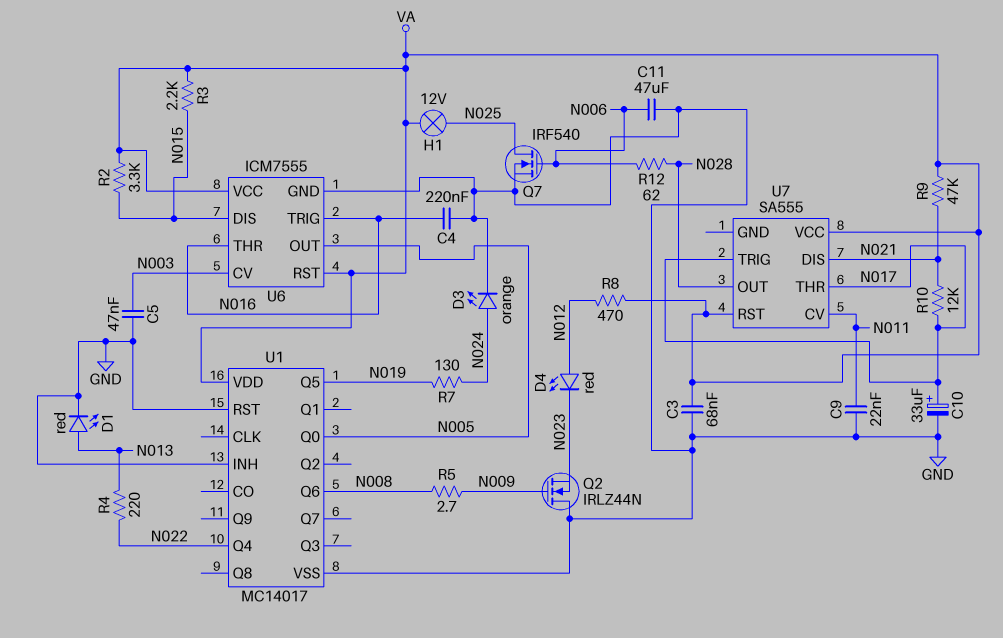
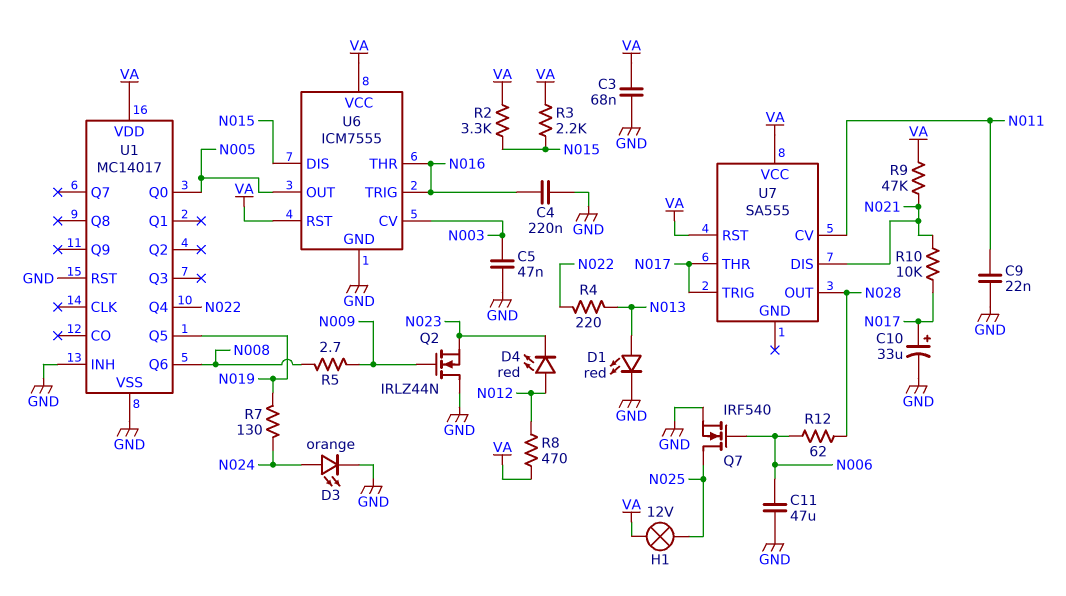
R10: 12k (N017, N021) -> 10k (N017, N021)

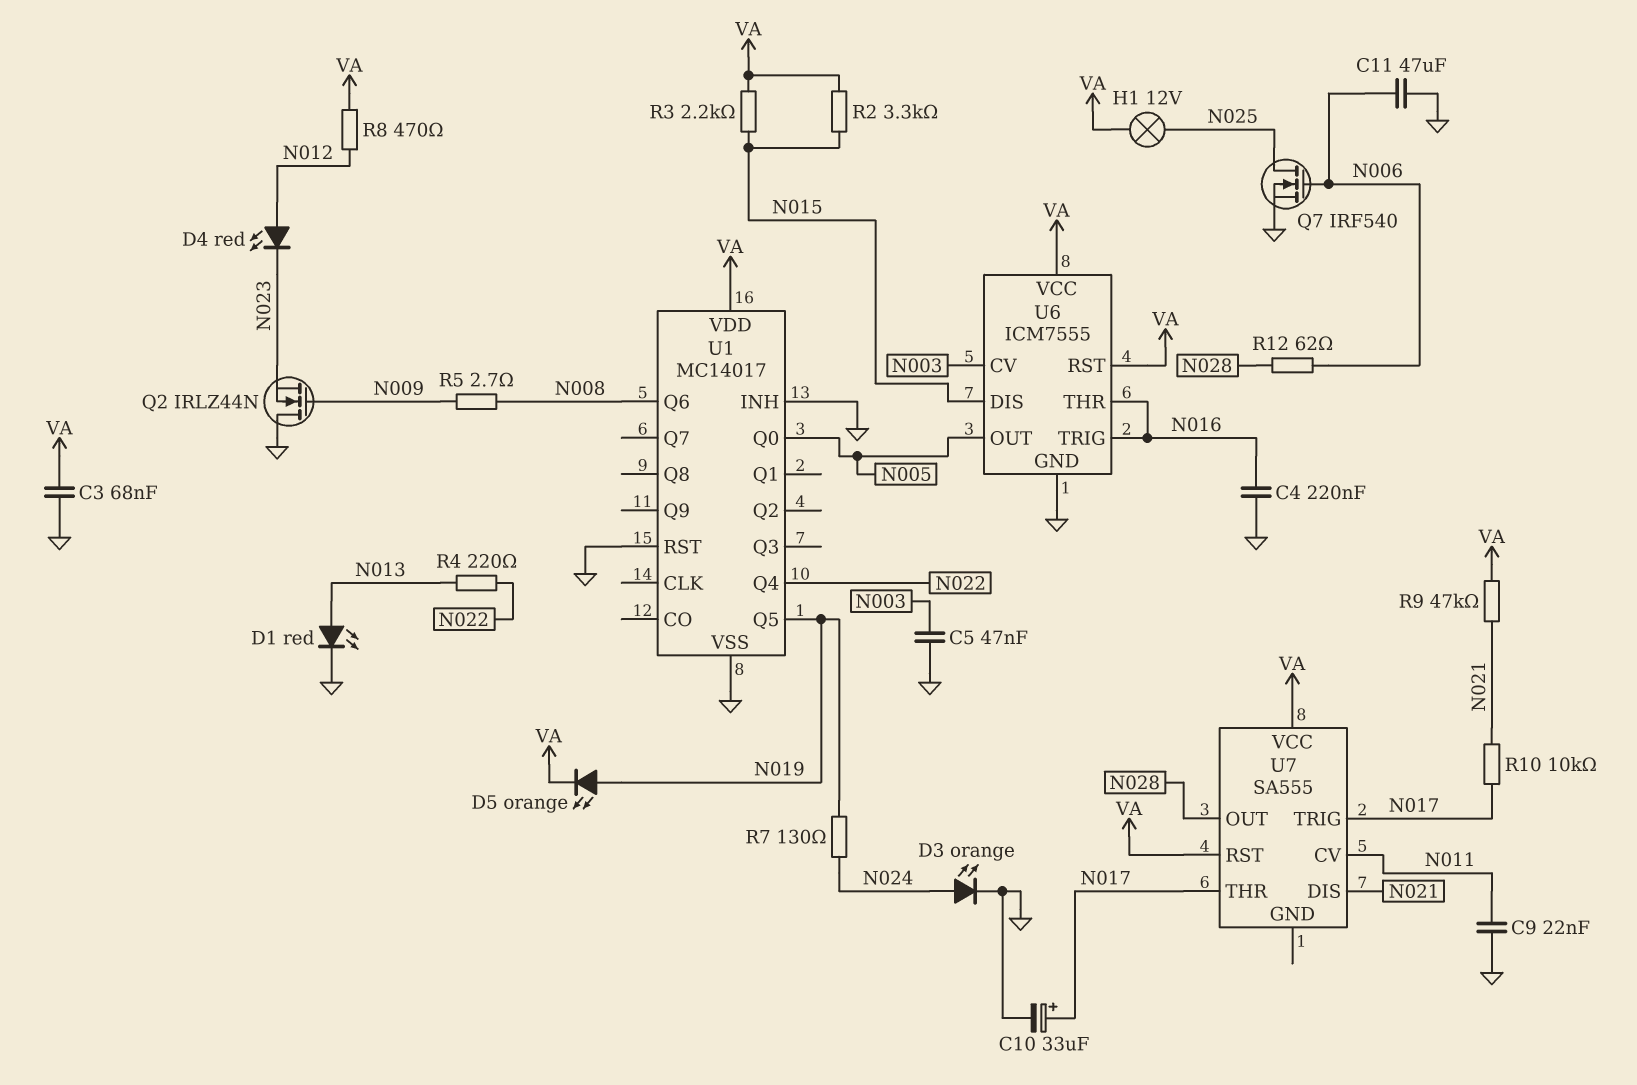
D5: none -> LED orange (A N019, K VA)

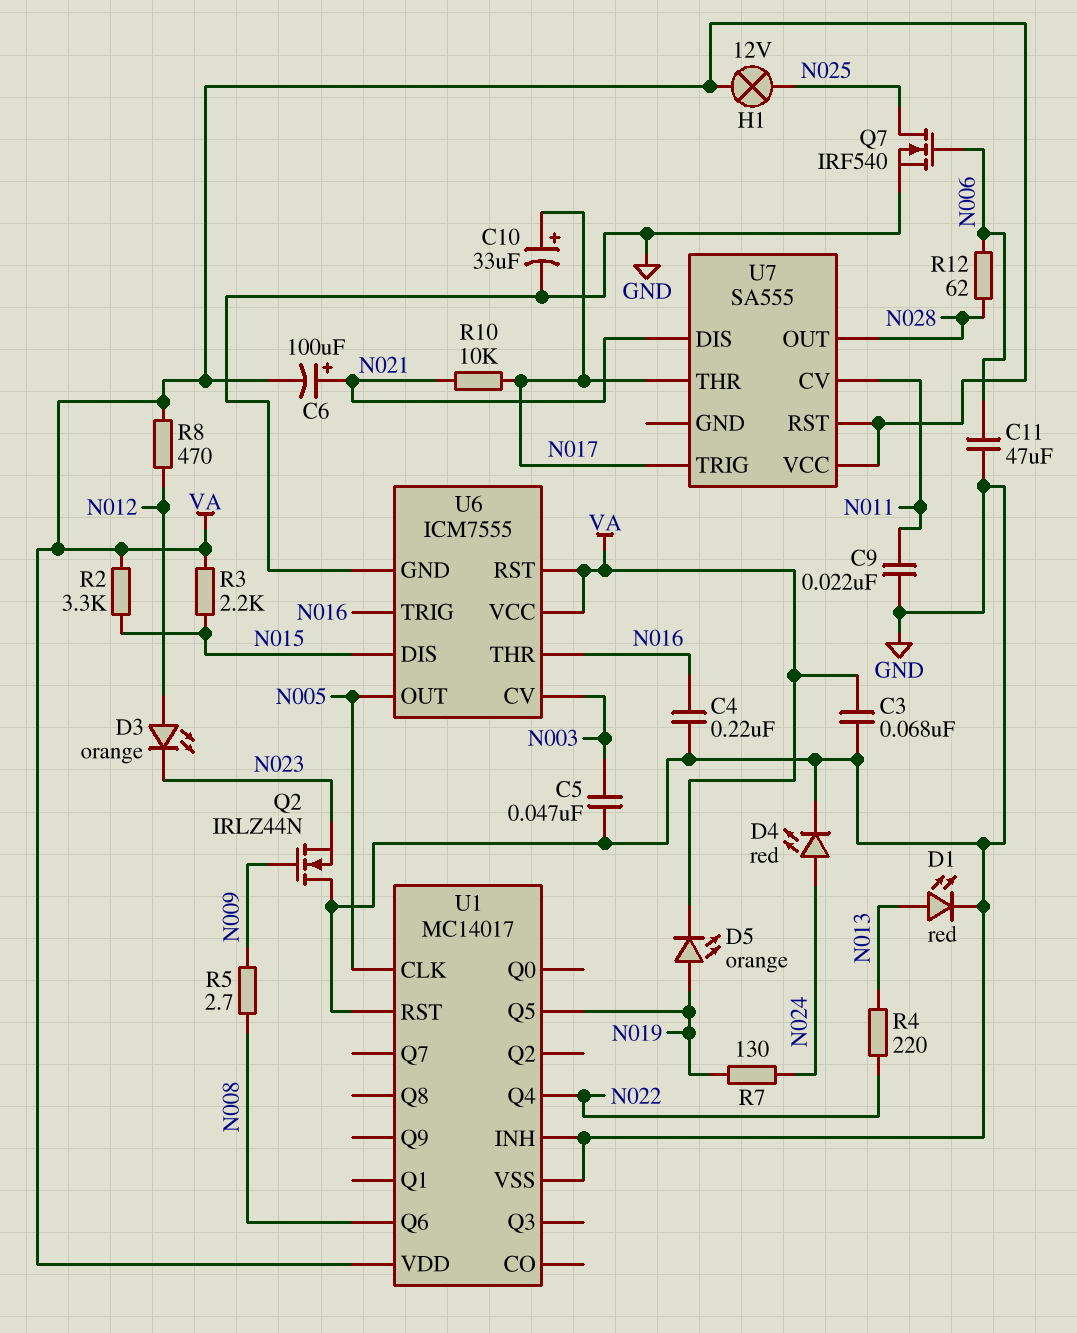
C6: none -> 100uF (plus N021, minus VA)
D3: LED orange (A N024, K GND) -> LED orange (A N012, K N023)
D4: LED red (A N012, K N023) -> LED red (A N024, K GND)
R9: 47k (N021, VA) -> none
U1 pin CLK: none -> N005
U1 pin Q0: N005 -> none

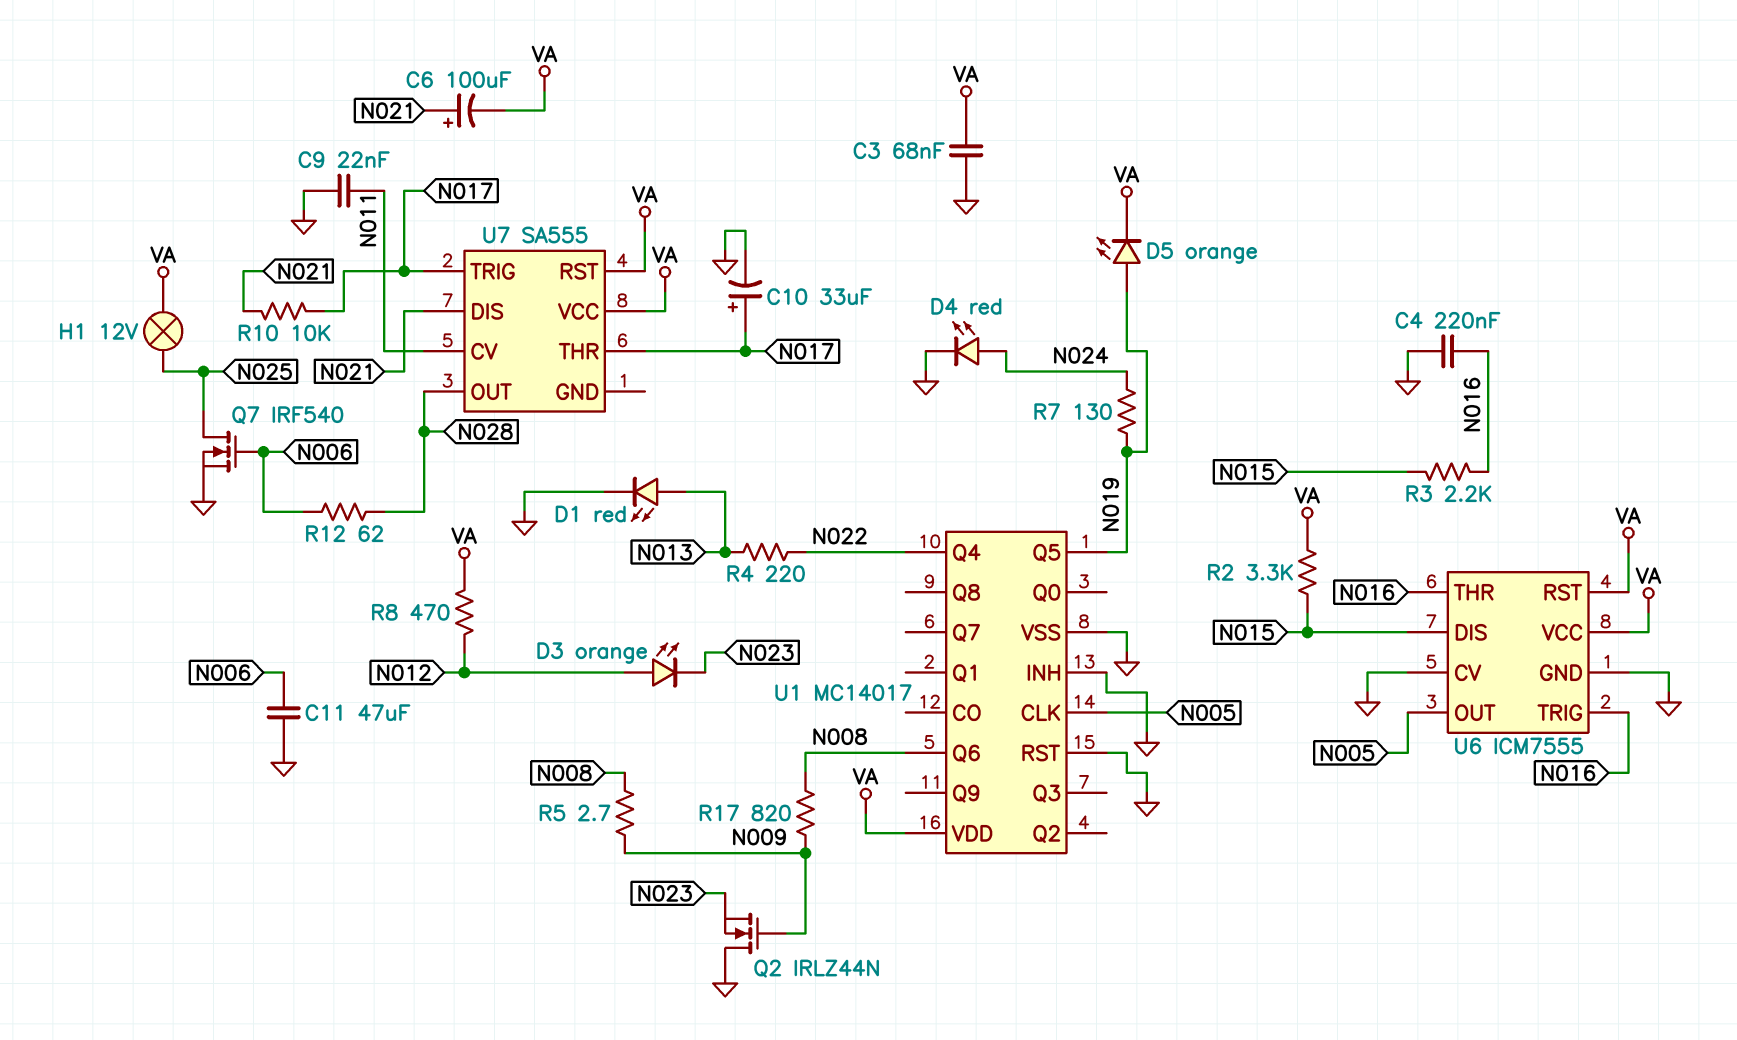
C5: 47nF (GND, N003) -> none
R3: 2.2k (N015, VA) -> 2.2k (N015, N016)
R17: none -> 820 (N008, N009)
U6 pin CV: N003 -> GND

